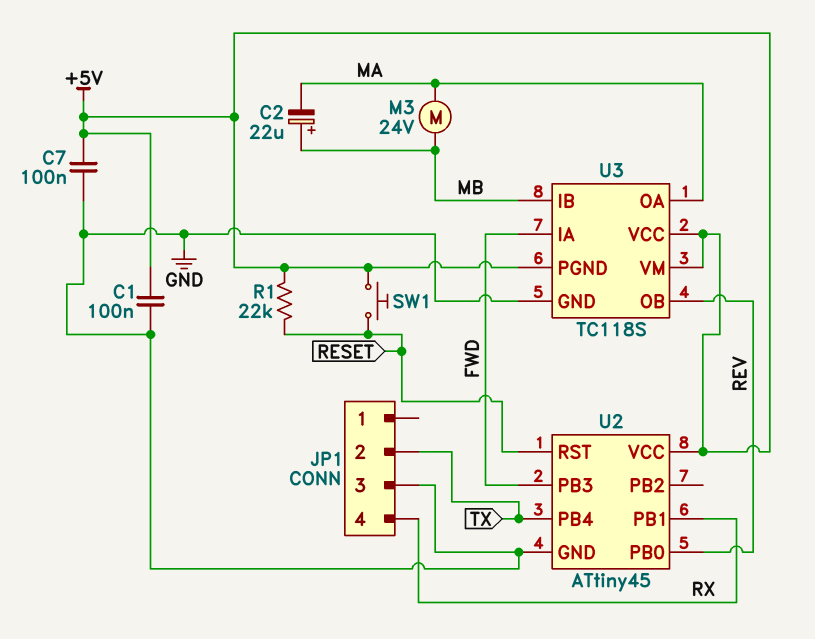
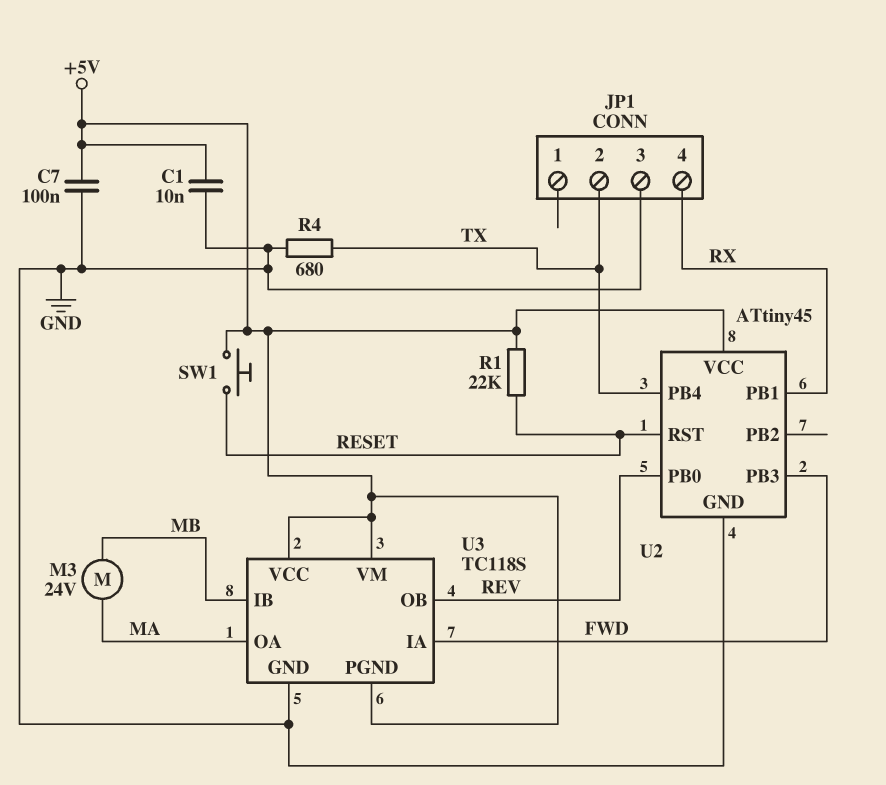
C1: 100nF (+5V, GND) -> 10nF (+5V, GND)
C2: 22uF (plus MB, minus MA) -> none
R4: none -> 680 (GND, TX)

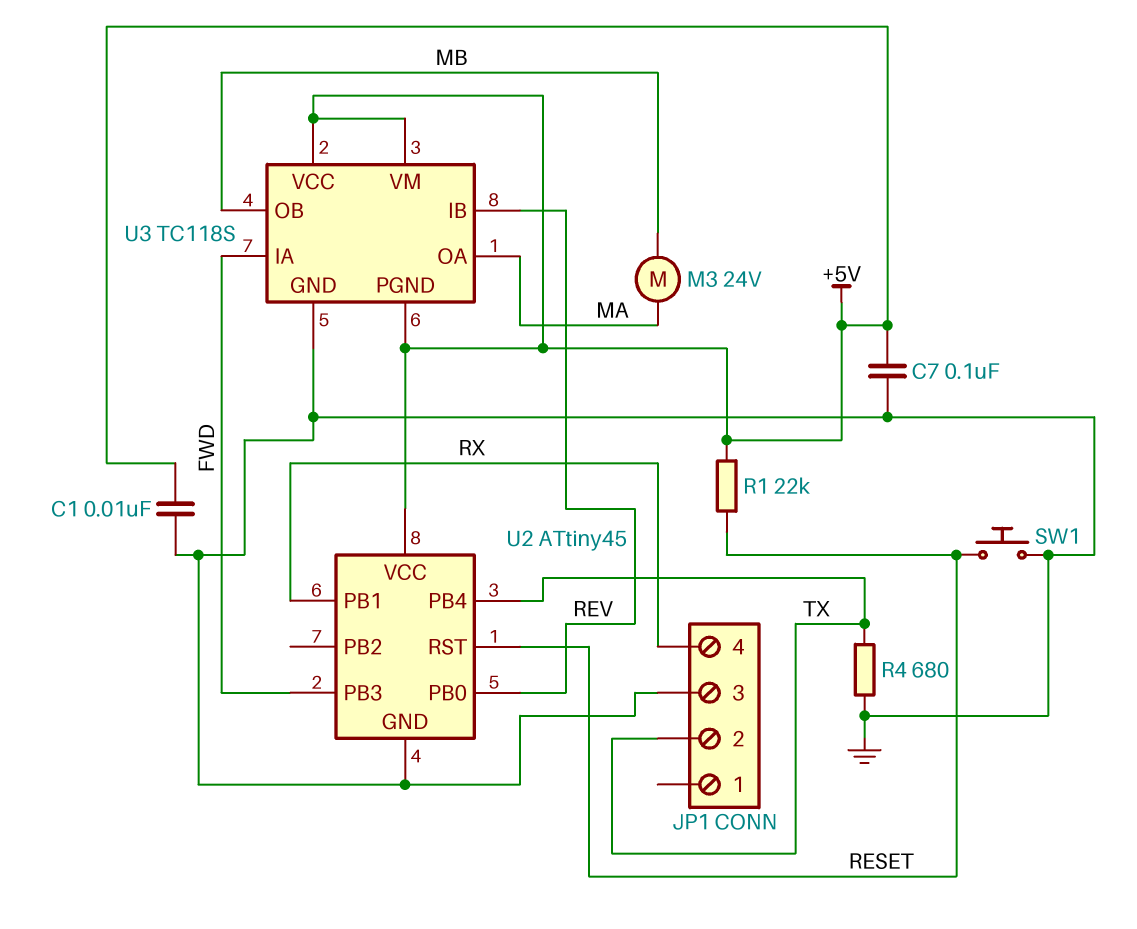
SW1: button (+5V, RESET) -> button (GND, RESET)
U3 pin IB: MB -> REV
U3 pin OB: REV -> MB

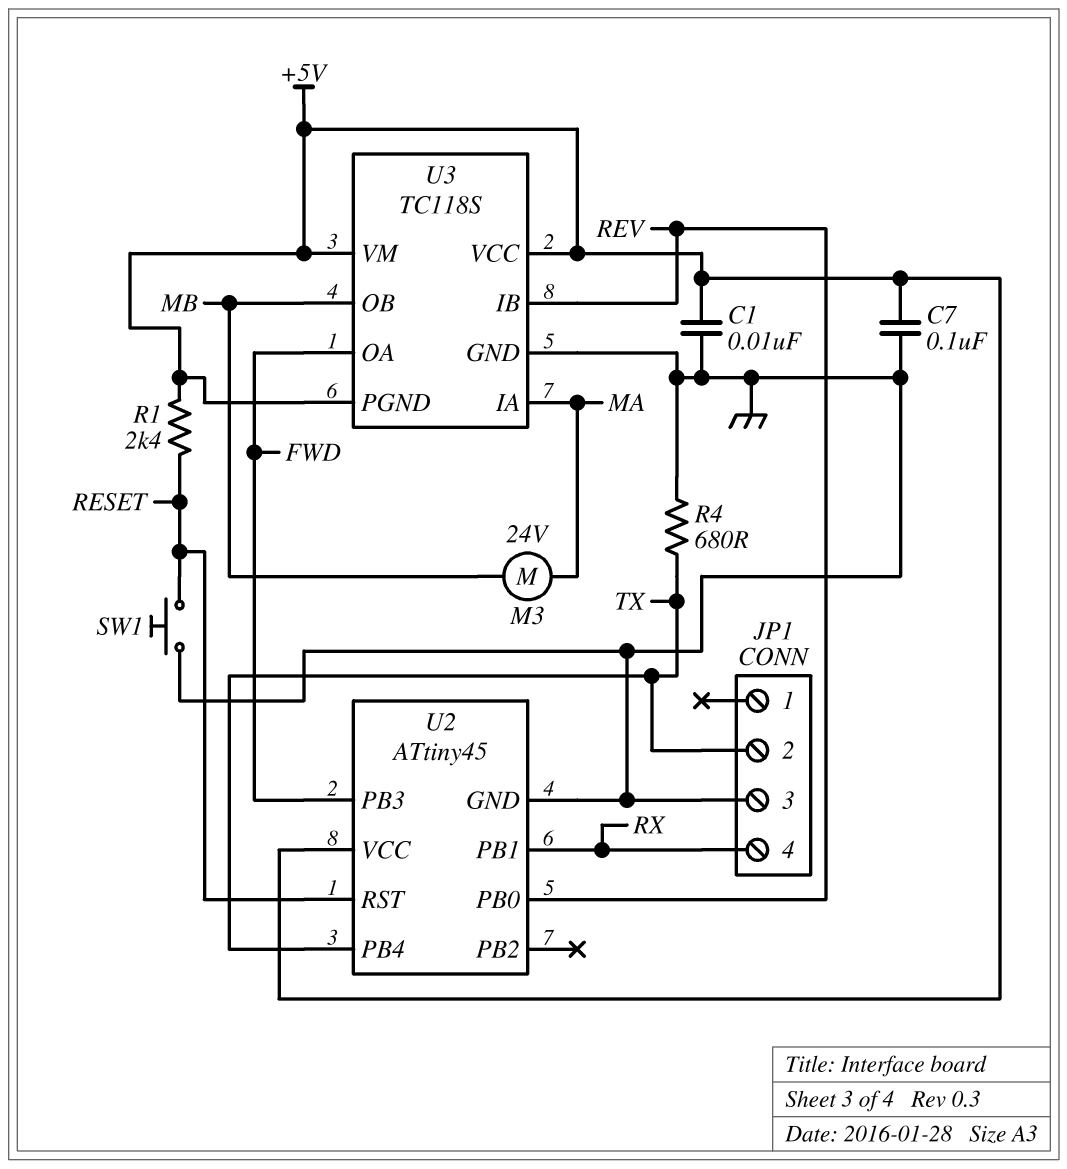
R1: 22k (+5V, RESET) -> 2.4k (+5V, RESET)
U3 pin IA: FWD -> MA
U3 pin OA: MA -> FWD

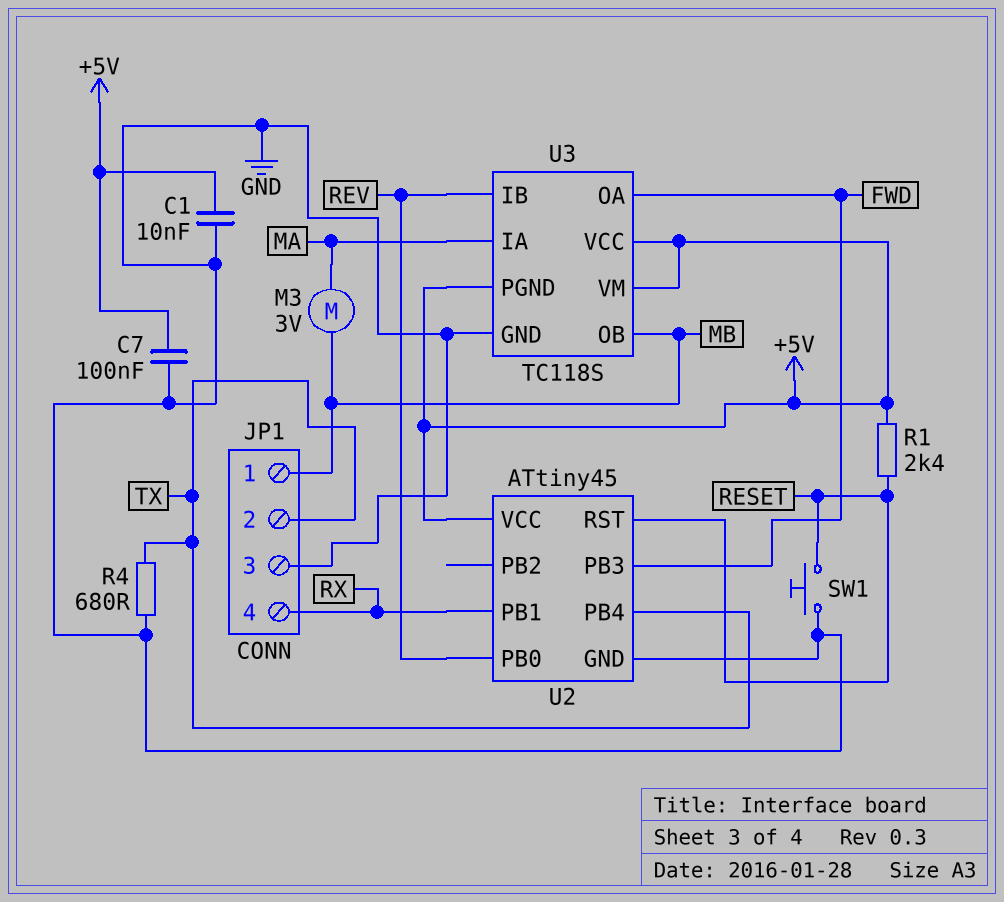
JP1 pin 1: none -> MB
M3: motor 24V (MA, MB) -> motor 3V (MA, MB)

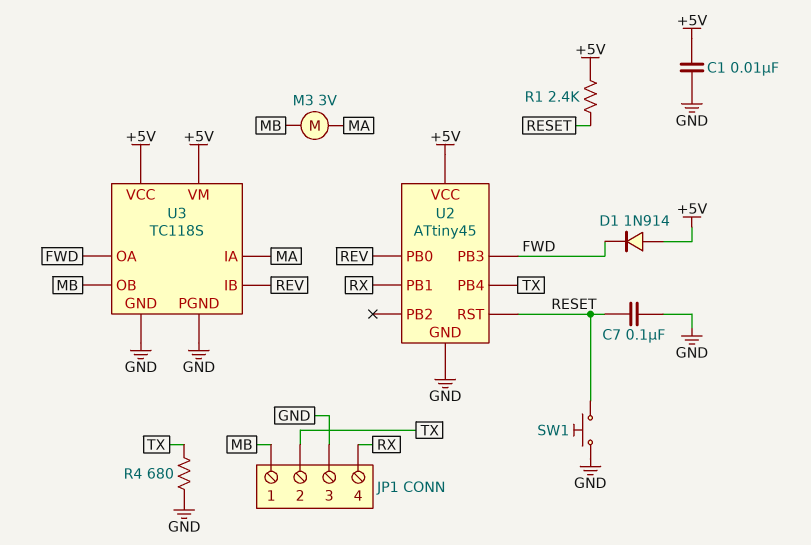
C7: 100nF (+5V, GND) -> 100nF (GND, RESET)
D1: none -> diode 1N914 (A +5V, K FWD)
U3 pin PGND: +5V -> GND

